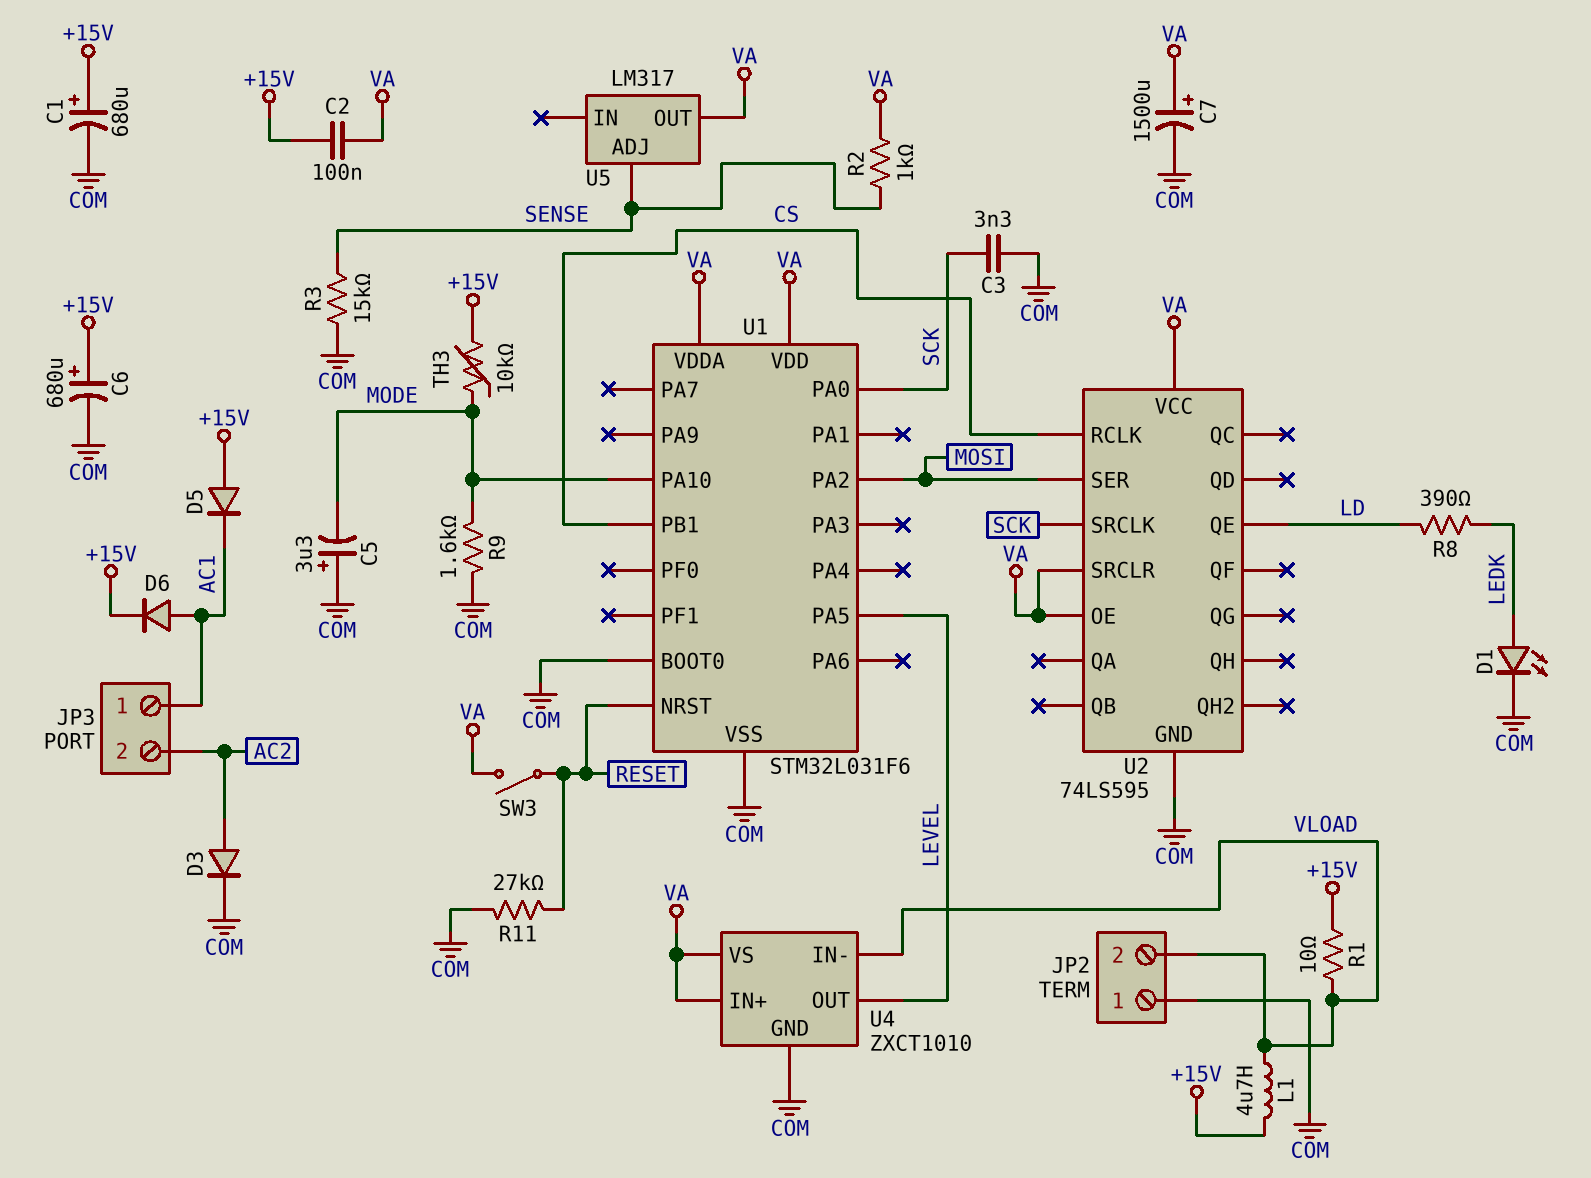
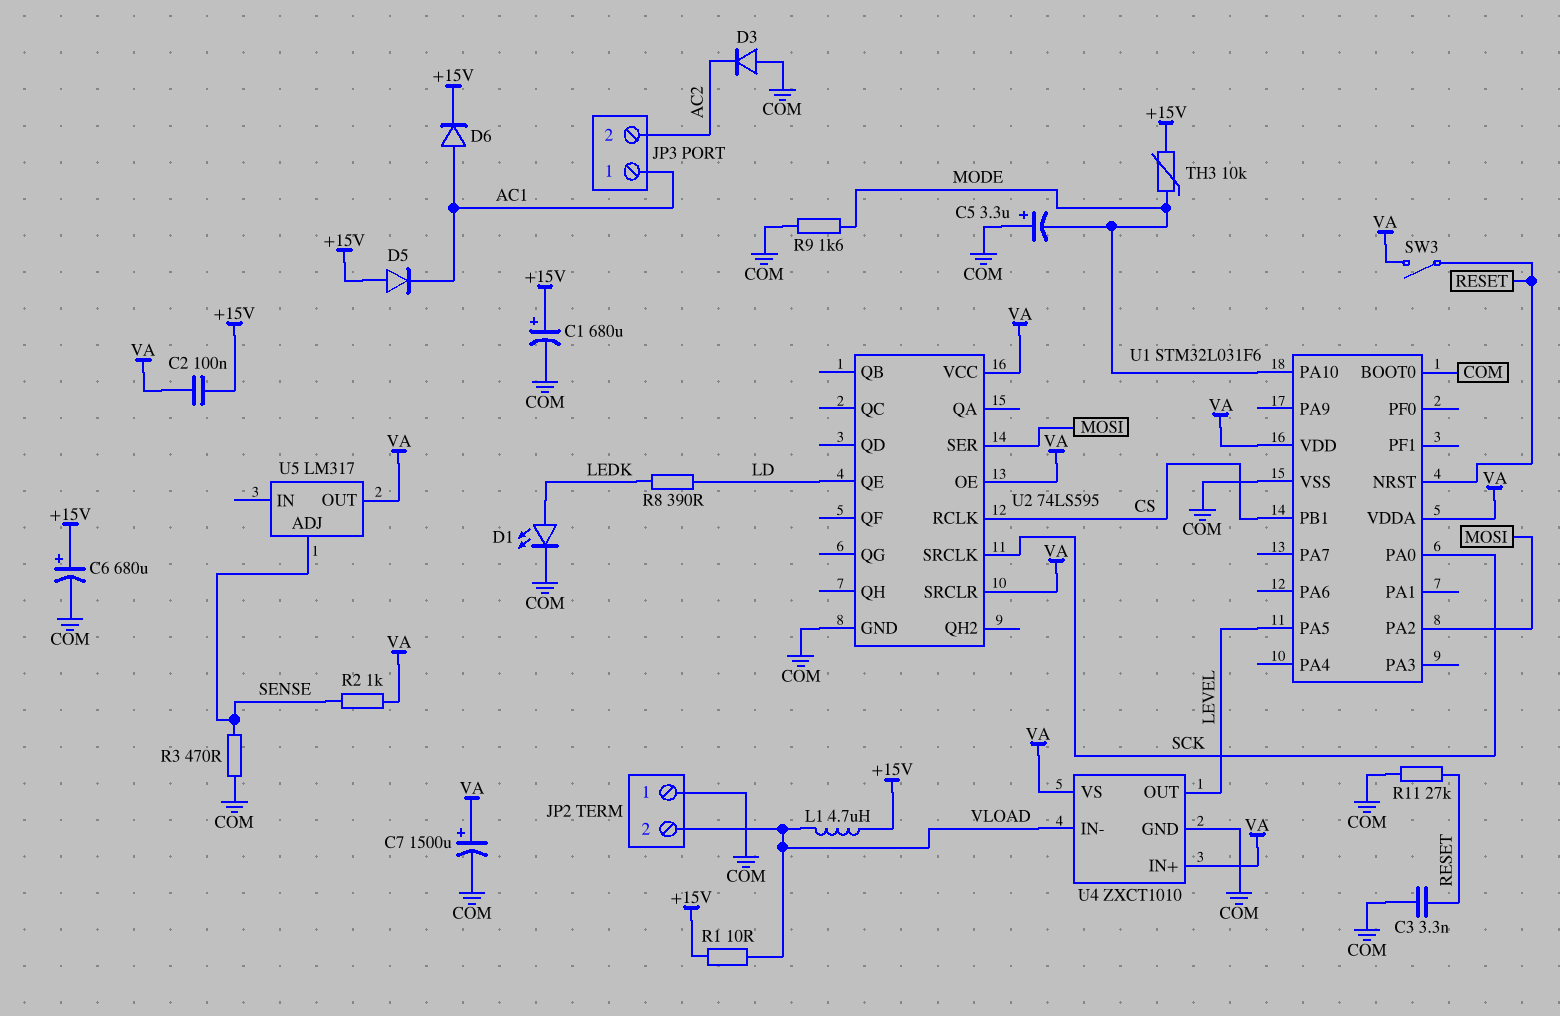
C3: 3.3nF (COM, SCK) -> 3.3nF (COM, RESET)
D3: diode (A AC2, K COM) -> diode (A COM, K AC2)
R3: 15k (COM, SENSE) -> 470 (COM, SENSE)

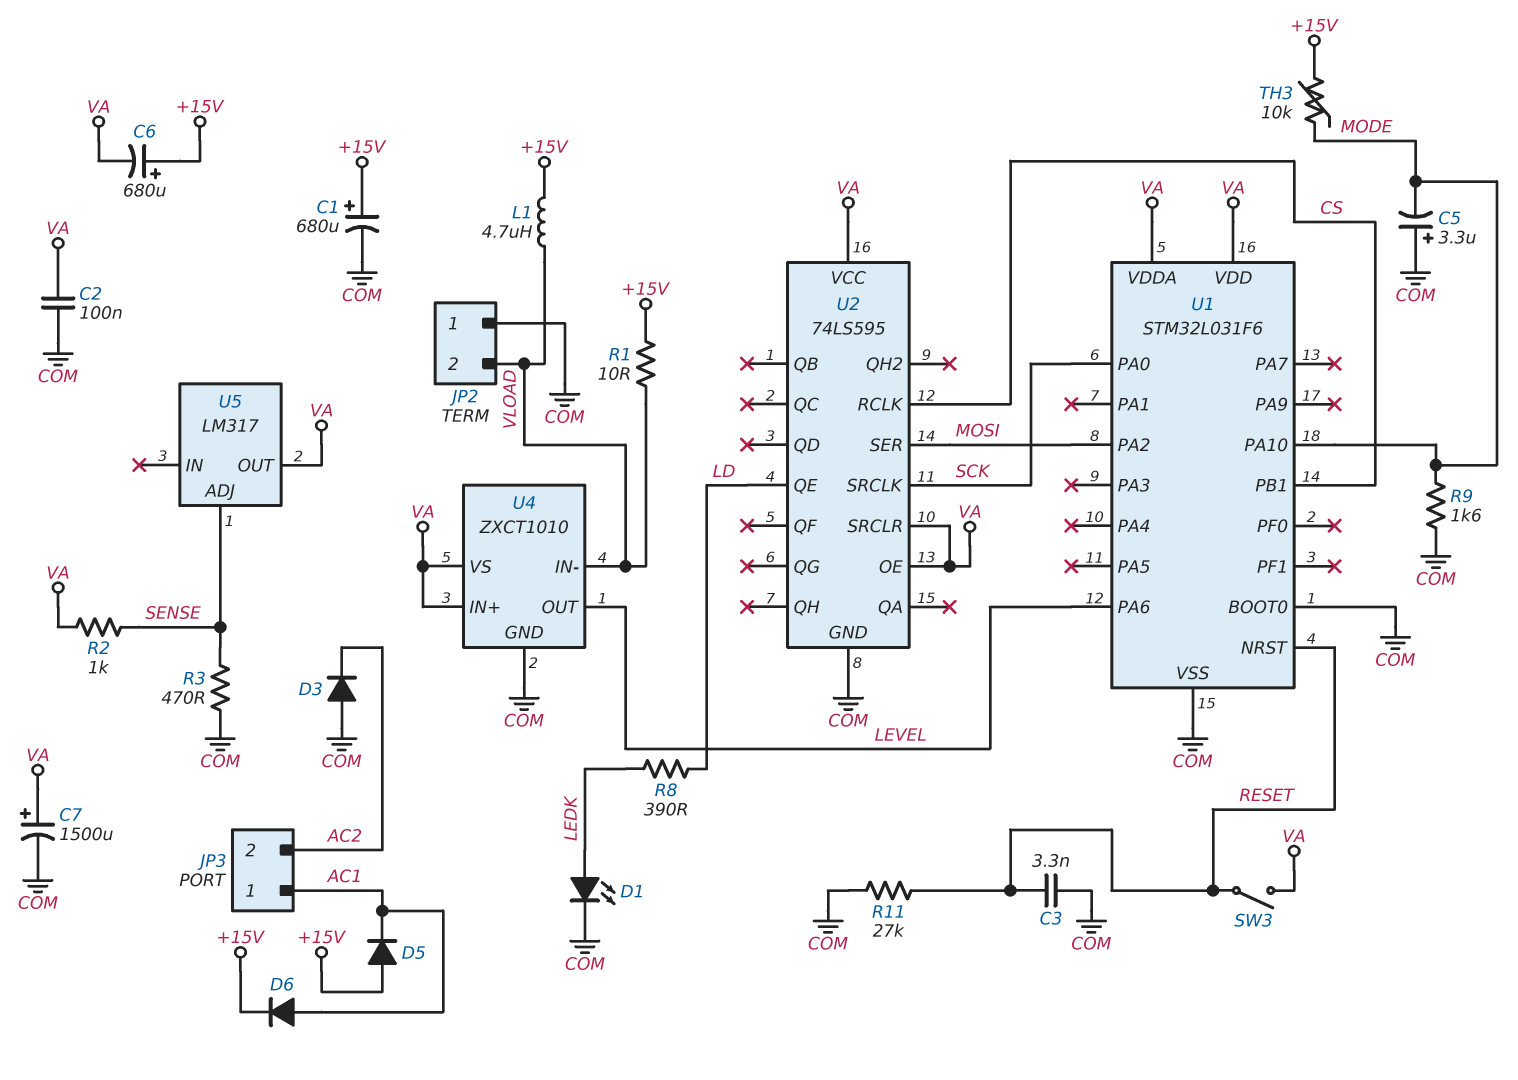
C2: 100nF (+15V, VA) -> 100nF (COM, VA)
C6: 680uF (plus +15V, minus COM) -> 680uF (plus +15V, minus VA)
U1 pin PA5: LEVEL -> none
U1 pin PA6: none -> LEVEL

